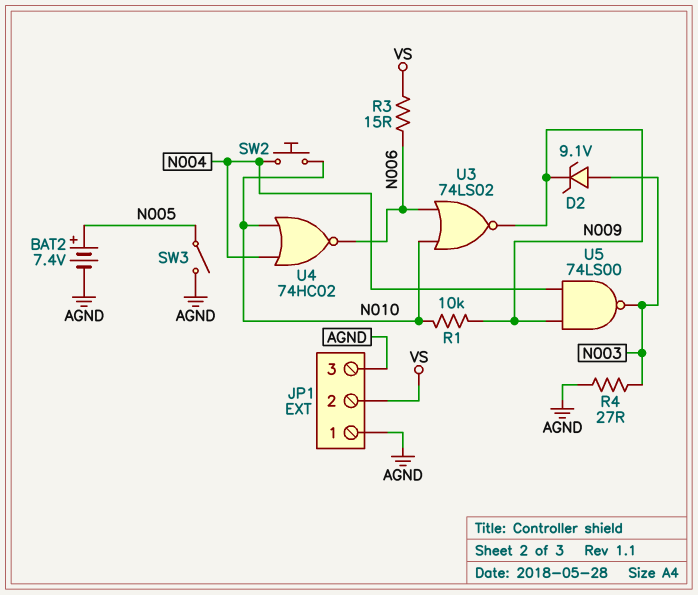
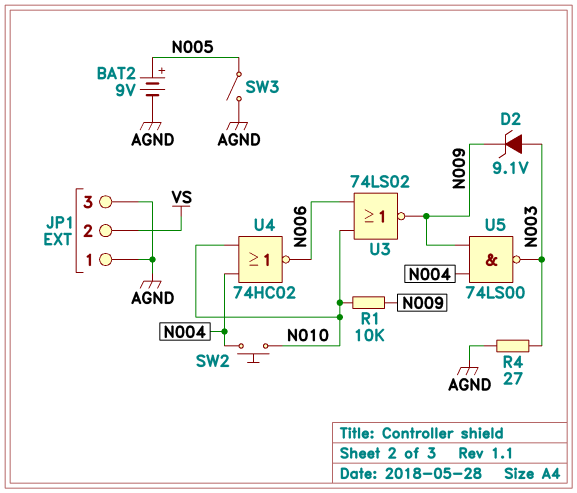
BAT2: 7.4V (plus N005, minus AGND) -> 9V (plus N005, minus AGND)
R3: 15 (N006, VS) -> none

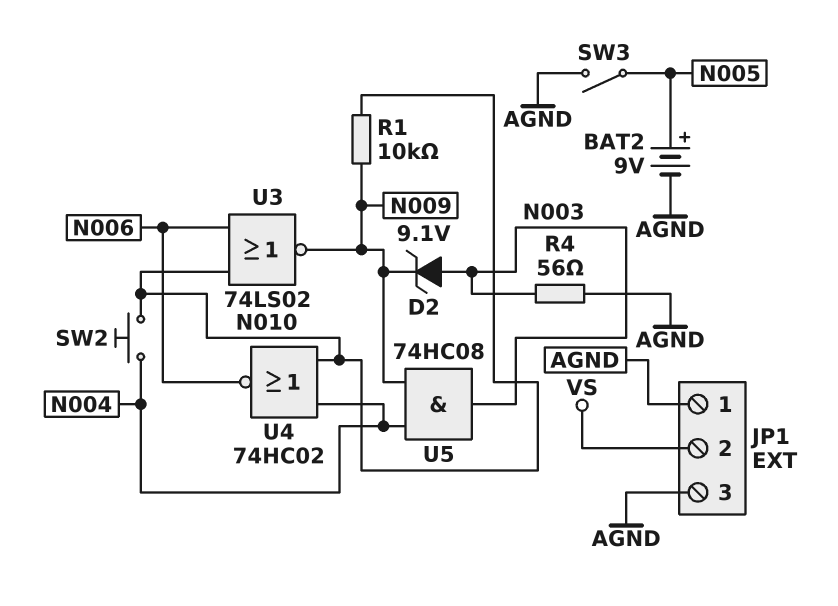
R4: 27 (AGND, N003) -> 56 (AGND, N003)
U5: NAND 74LS00 (in N004, in N009, out N003) -> AND 74HC08 (in N004, in N009, out N003)

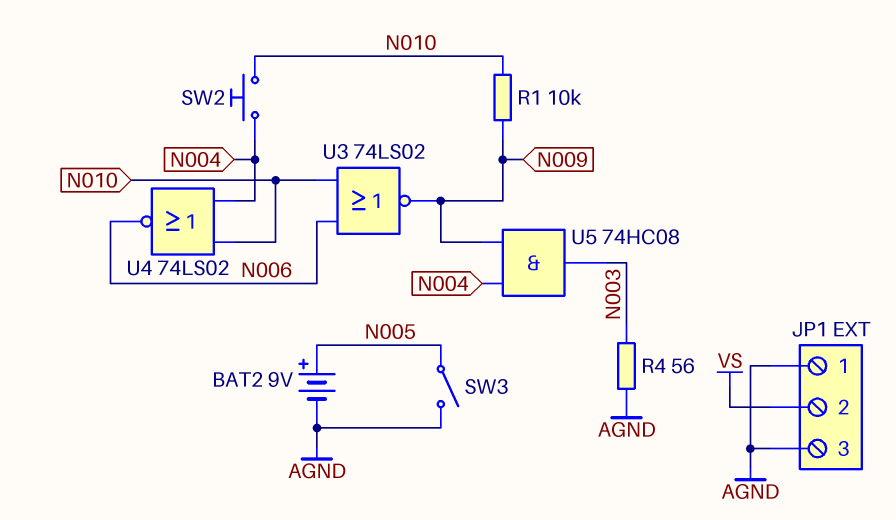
D2: zener 9.1V (A N003, K N009) -> none
U4: NOR 74HC02 (in N004, in N010, out N006) -> NOR 74LS02 (in N004, in N010, out N006)

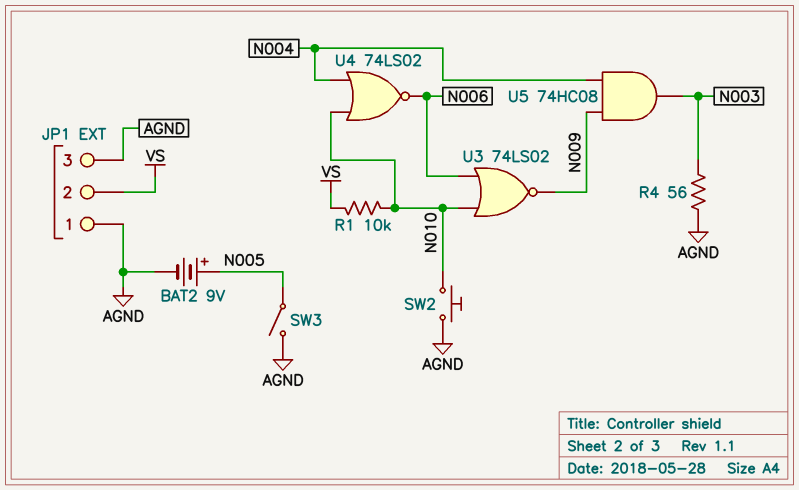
R1: 10k (N009, N010) -> 10k (N010, VS)
SW2: button (N004, N010) -> button (AGND, N010)

